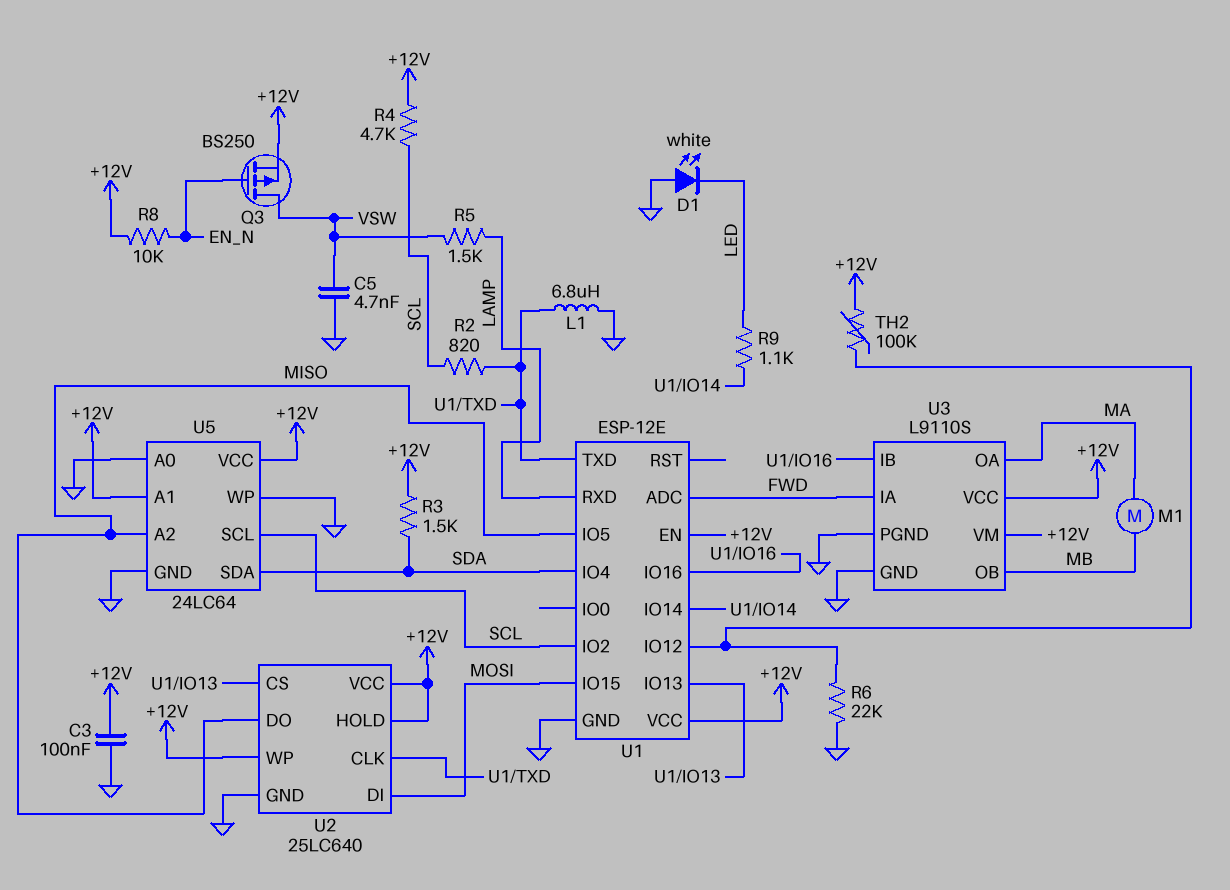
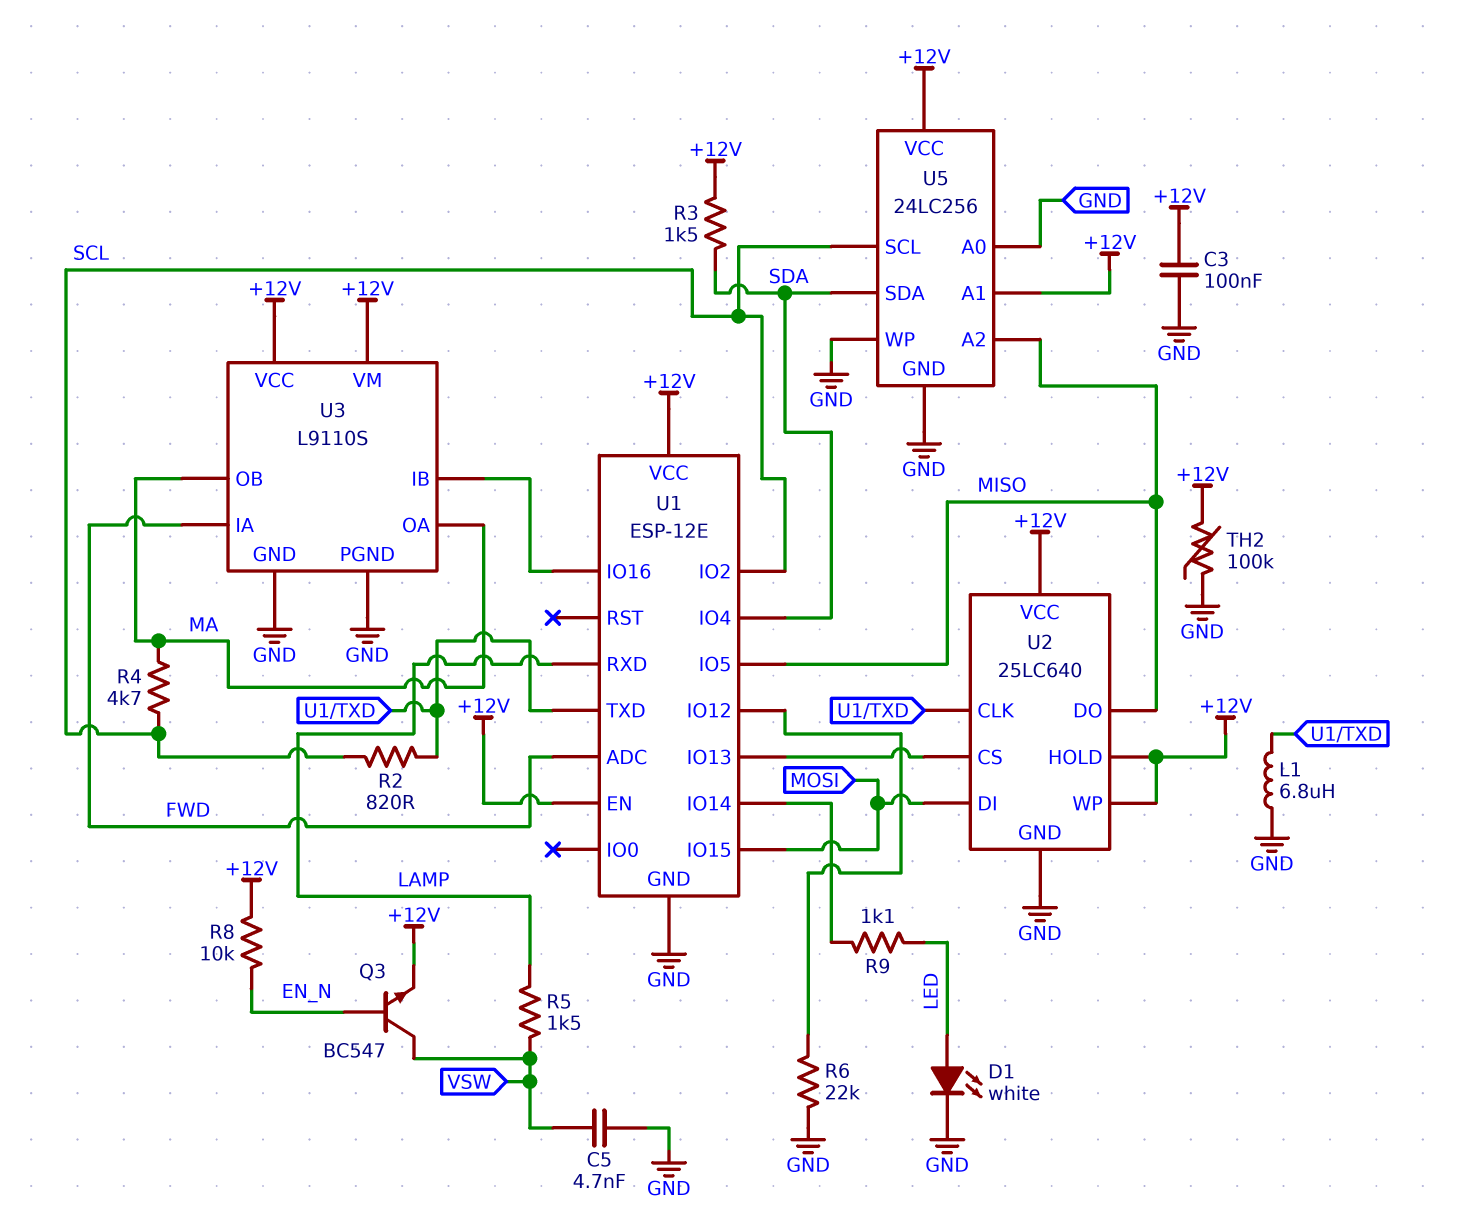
D1: LED white (A GND, K LED) -> LED white (A LED, K GND)
M1: motor (MA, MB) -> none
Q3: PMOS BS250 (G EN_N, D VSW, S +12V) -> NPN BC547 (B EN_N, C VSW, E +12V)
R4: 4.7k (+12V, SCL) -> 4.7k (MA, SCL)
TH2: 100k (+12V, U1/IO12) -> 100k (+12V, GND)
U3 pin OB: MB -> MA
U5: 24LC64 -> 24LC256

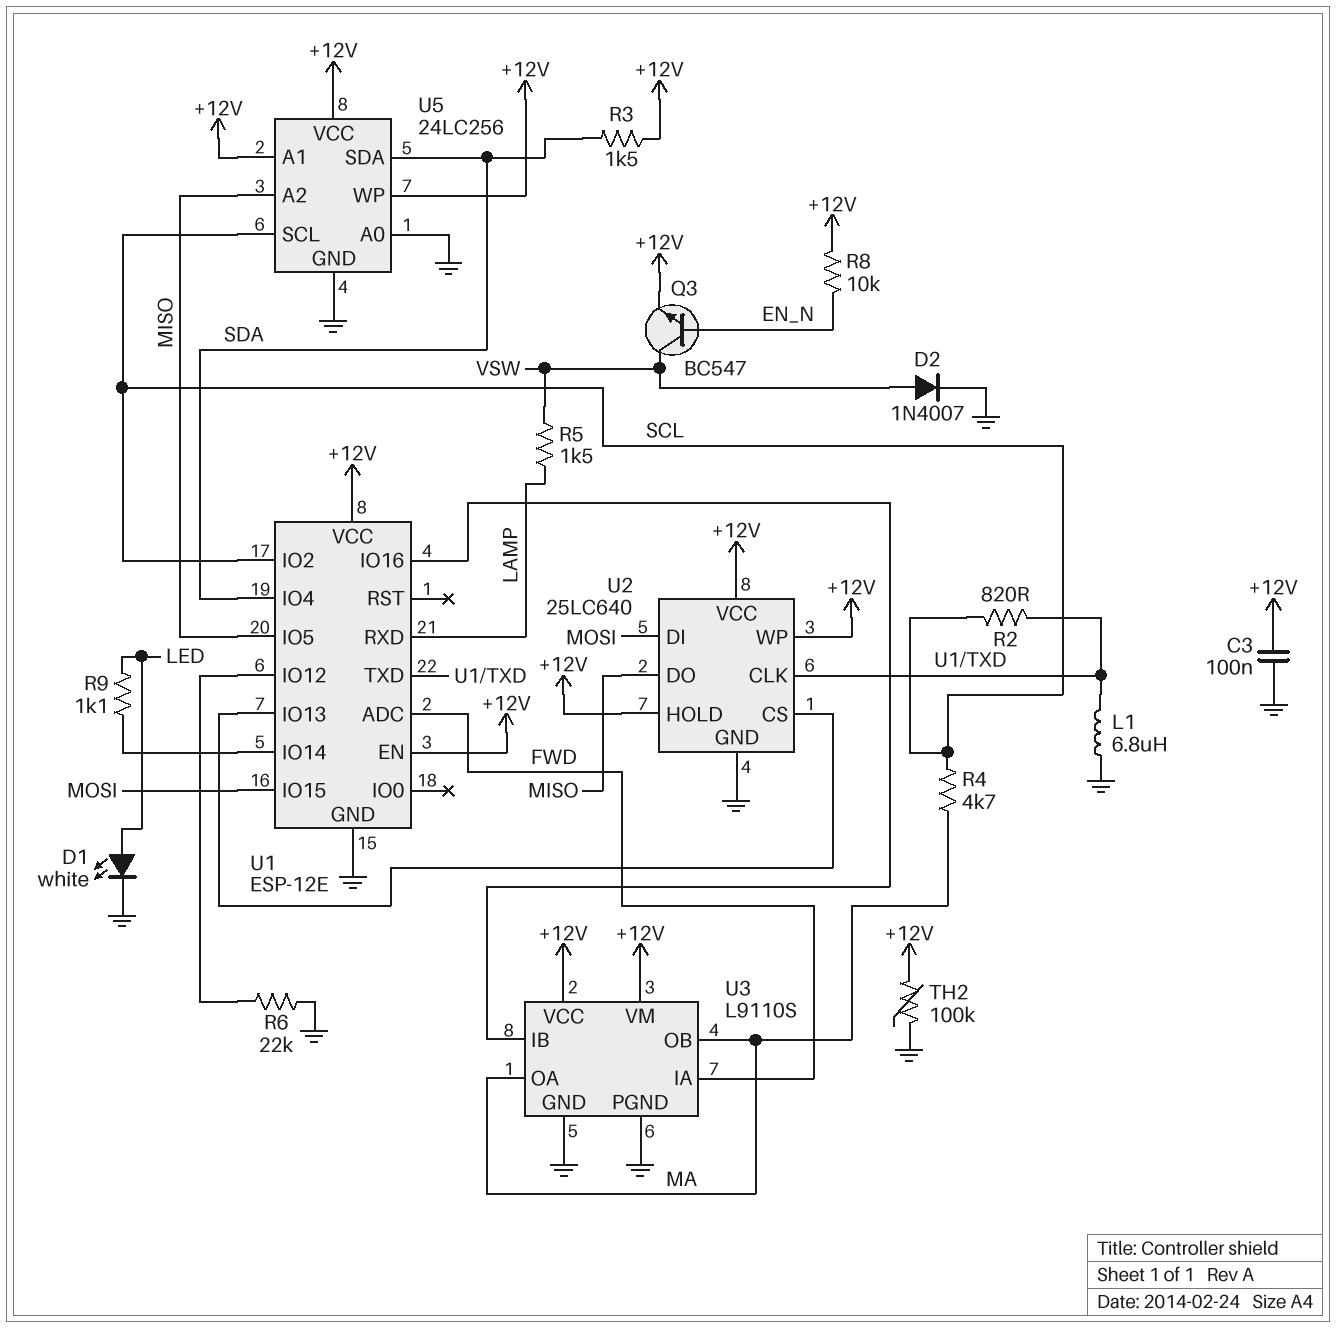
C5: 4.7nF (GND, VSW) -> none
D2: none -> diode 1N4007 (A VSW, K GND)
U5 pin WP: GND -> +12V

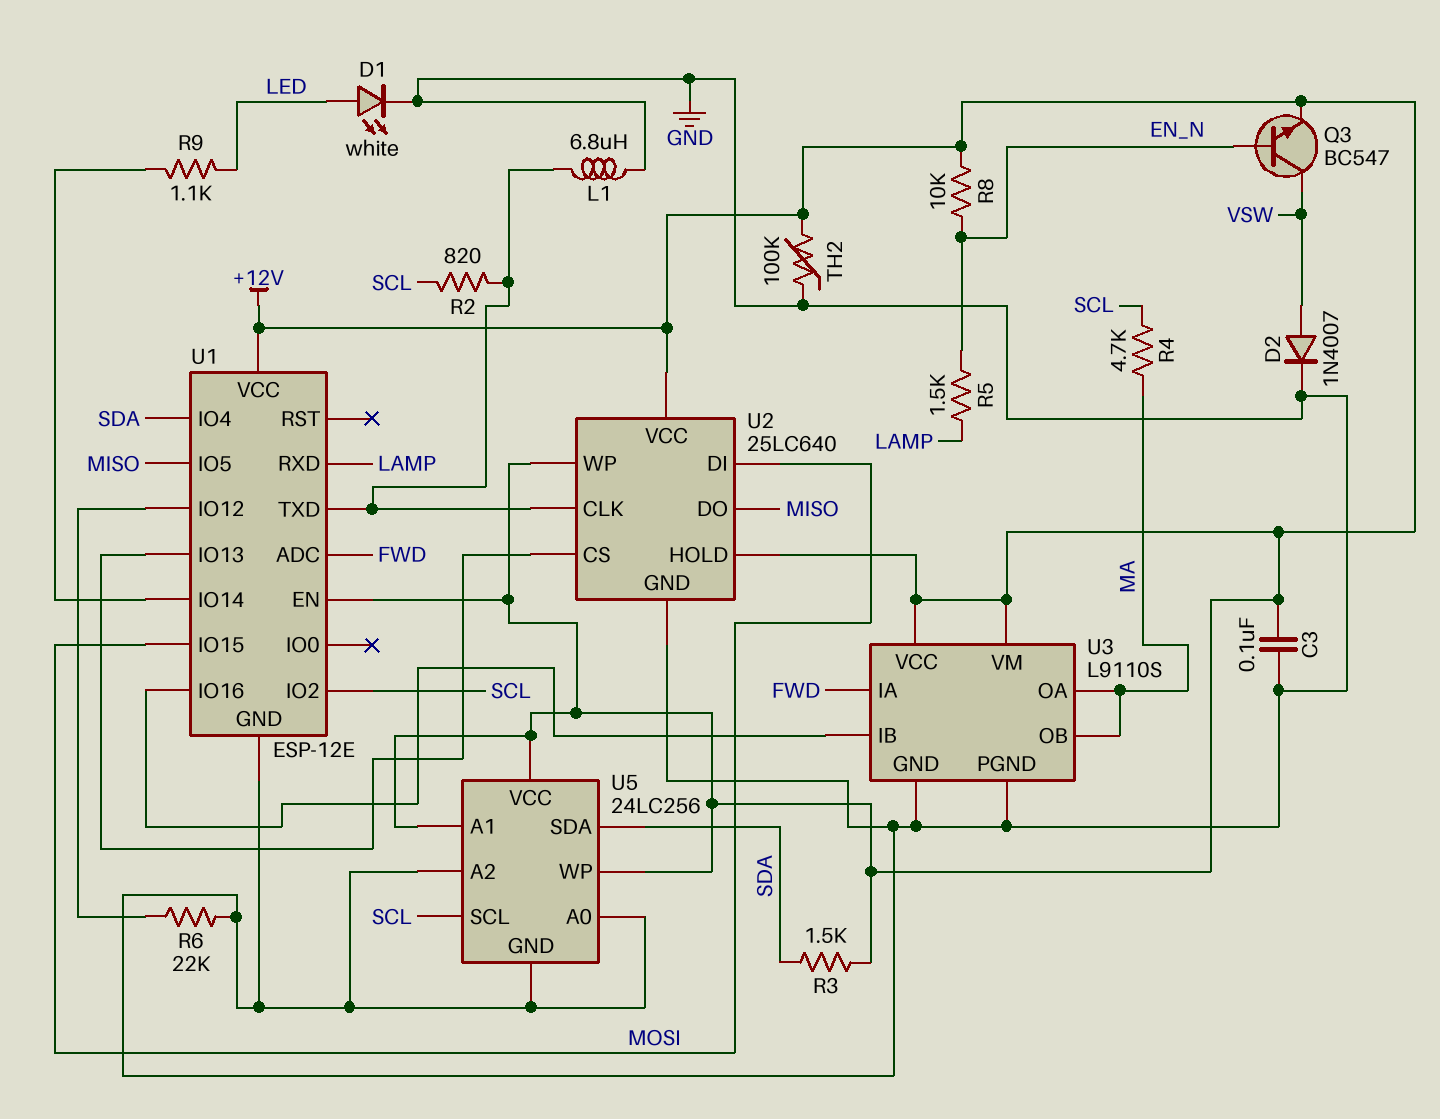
R5: 1.5k (LAMP, VSW) -> 1.5k (EN_N, LAMP)
U5 pin A2: MISO -> GND

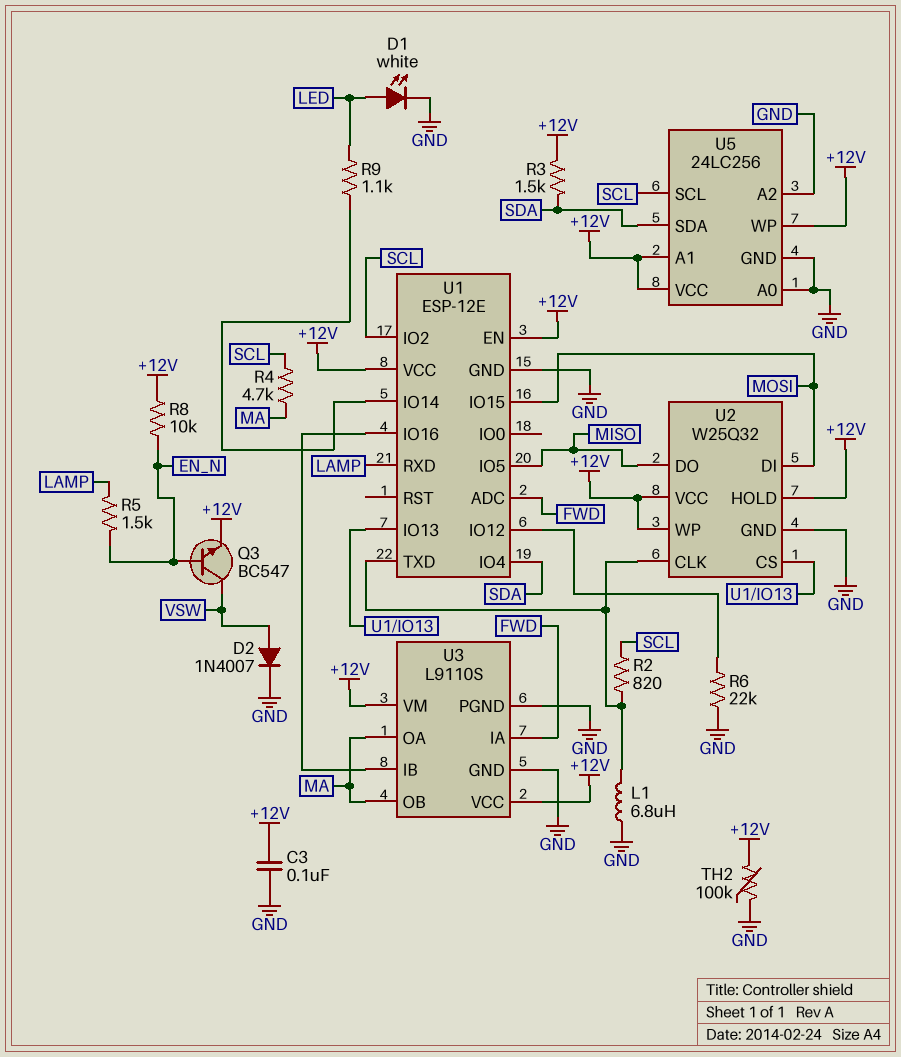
U2: 25LC640 -> W25Q32

